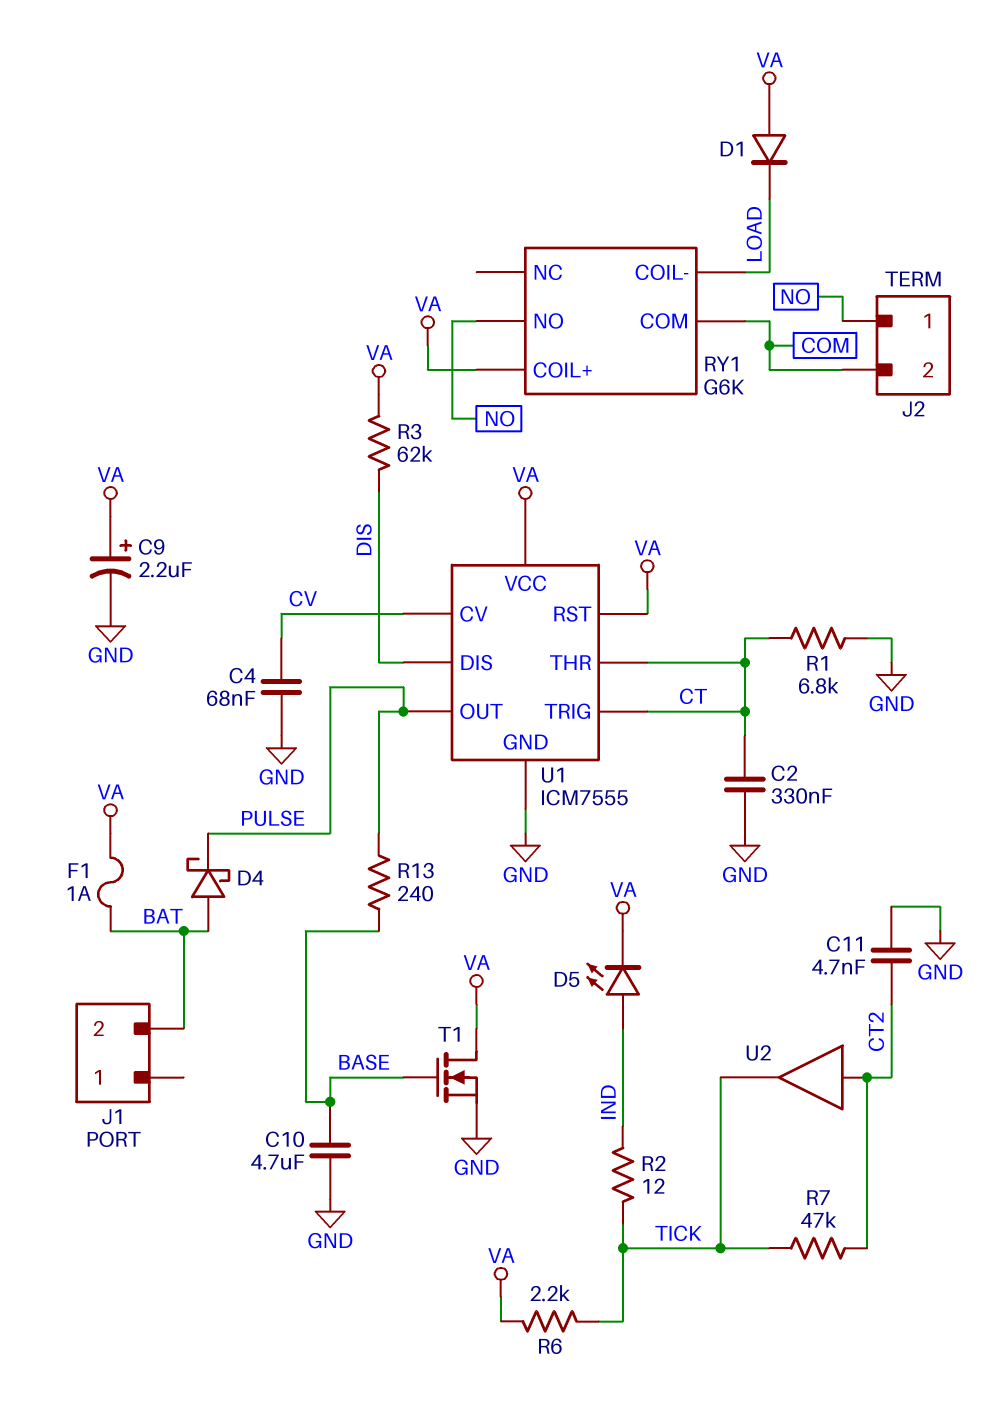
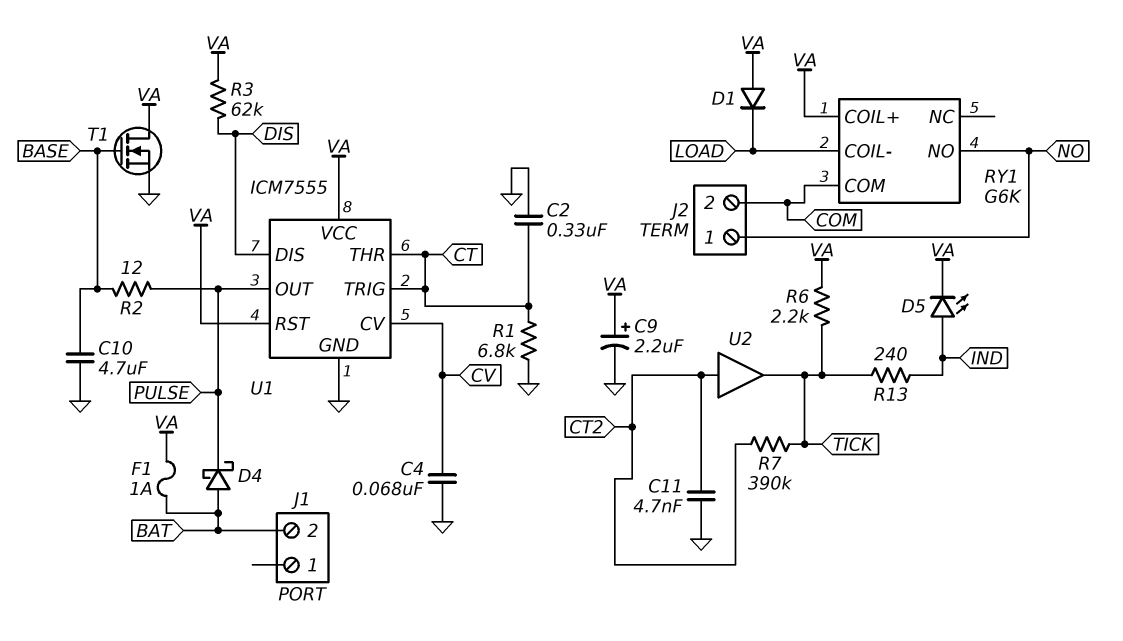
R2: 12 (IND, TICK) -> 12 (BASE, PULSE)
R7: 47k (CT2, TICK) -> 390k (CT2, TICK)
R13: 240 (BASE, PULSE) -> 240 (IND, TICK)

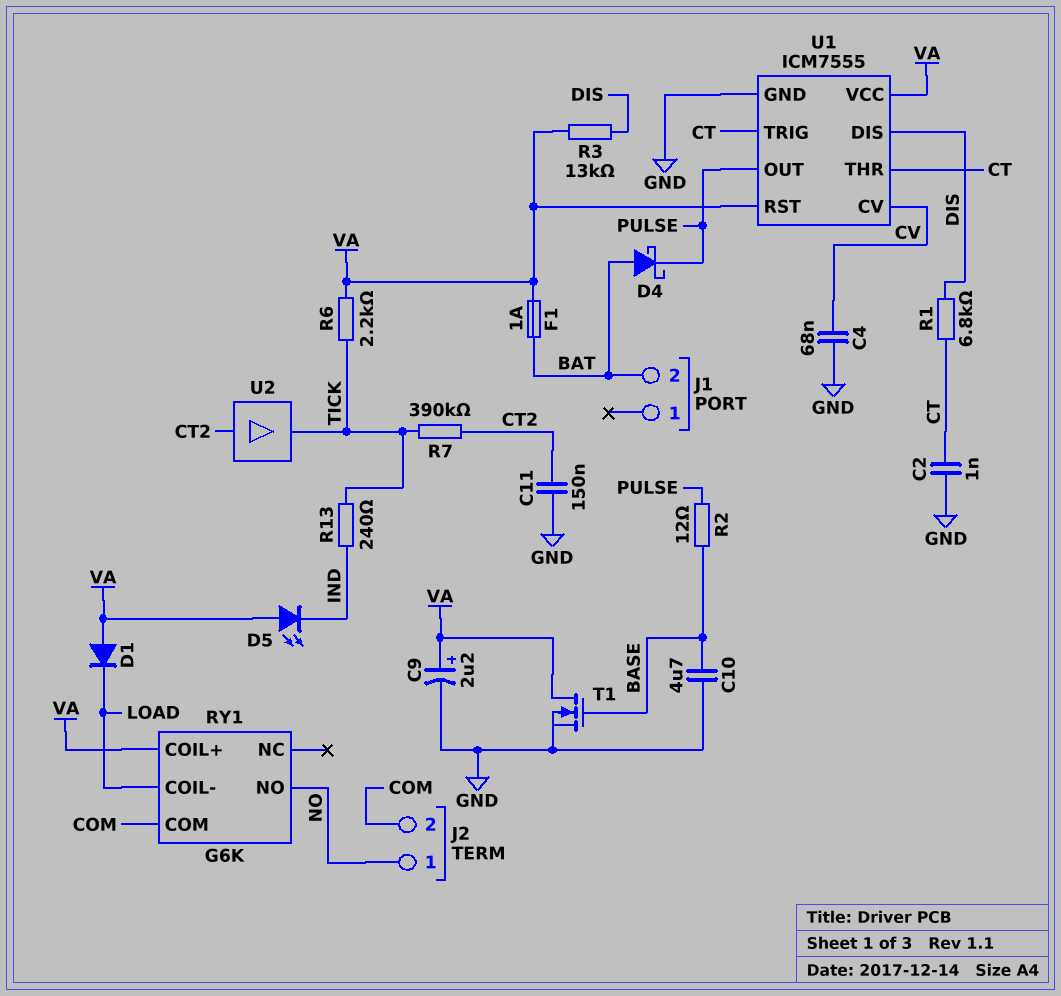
C2: 330nF (CT, GND) -> 1nF (CT, GND)
C11: 4.7nF (CT2, GND) -> 150nF (CT2, GND)
D5: LED (A IND, K VA) -> LED (A VA, K IND)
R1: 6.8k (CT, GND) -> 6.8k (CT, DIS)
R3: 62k (DIS, VA) -> 13k (DIS, VA)

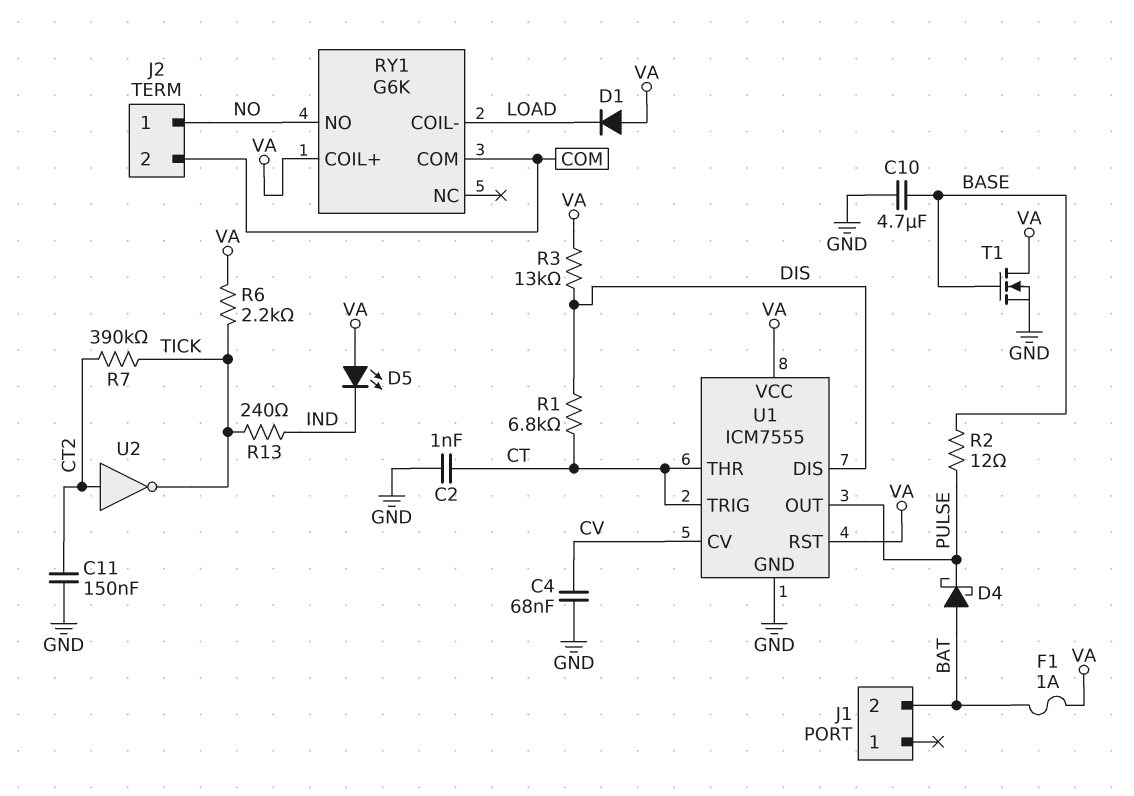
C9: 2.2uF (plus VA, minus GND) -> none
U2: buffer (in CT2, out TICK) -> NOT (in CT2, out TICK)

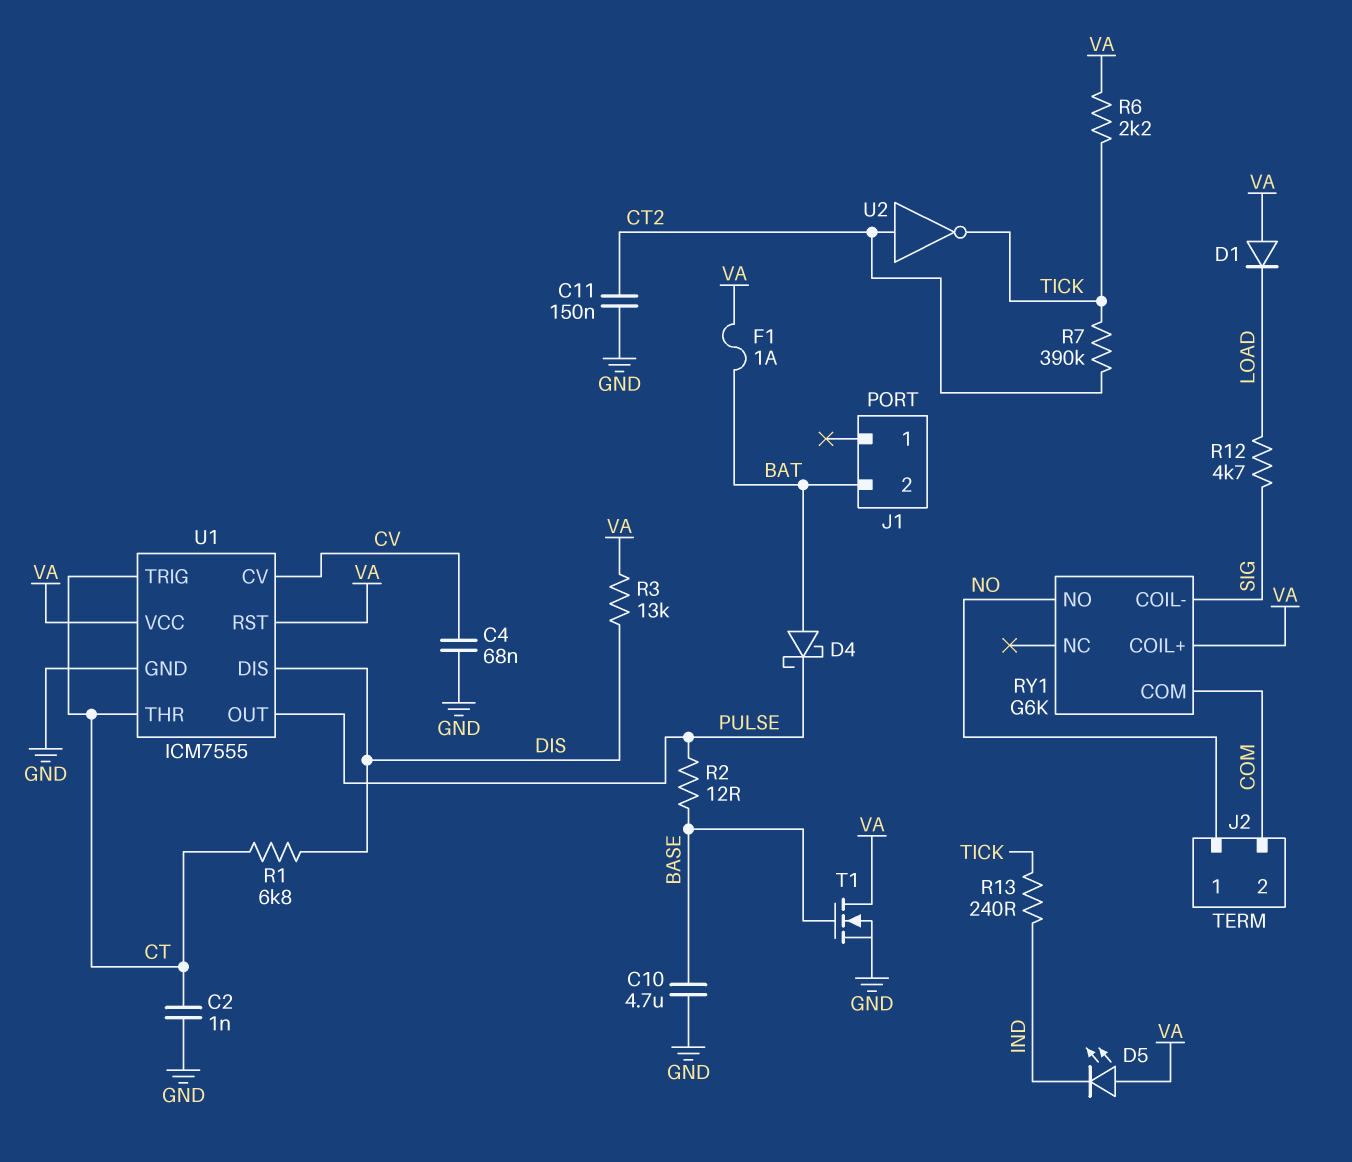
R12: none -> 4.7k (LOAD, SIG)
RY1 pin COIL-: LOAD -> SIG

